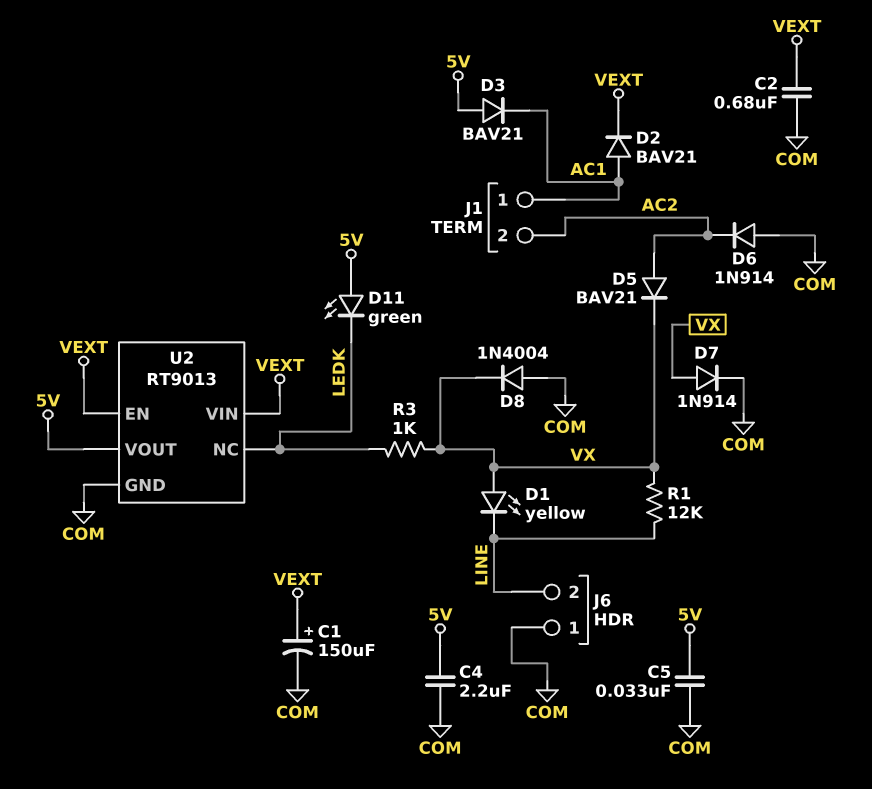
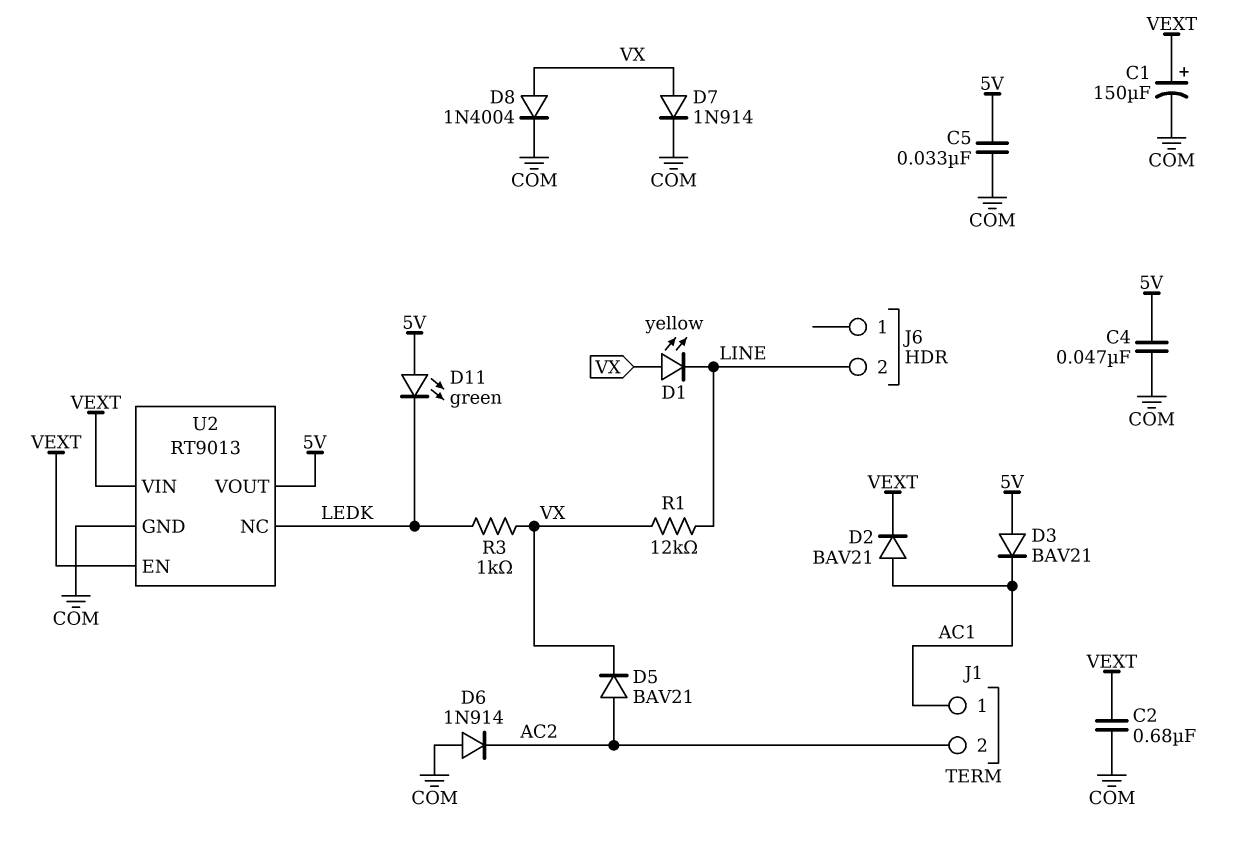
C4: 2.2uF (5V, COM) -> 47nF (5V, COM)
D8: diode 1N4004 (A COM, K VX) -> diode 1N4004 (A VX, K COM)
J6 pin 1: COM -> none

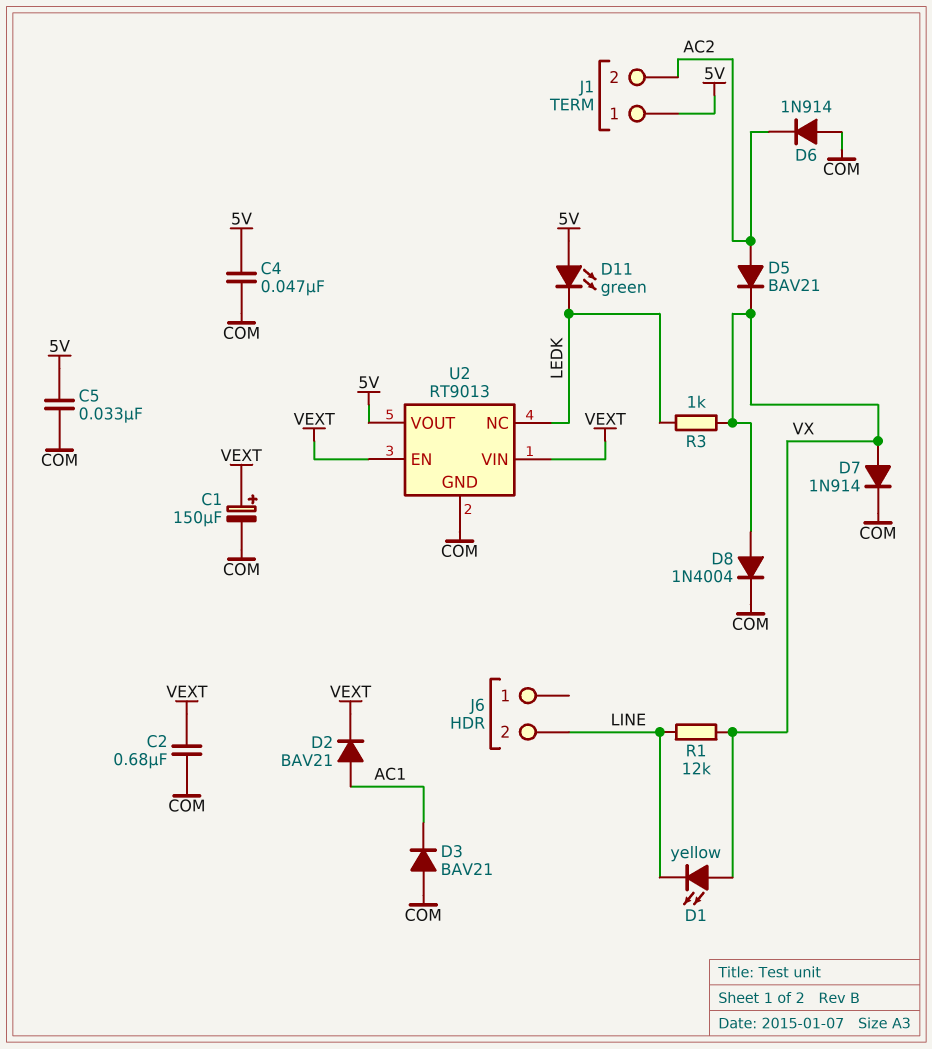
D3: diode BAV21 (A 5V, K AC1) -> diode BAV21 (A COM, K AC1)
J1 pin 1: AC1 -> 5V

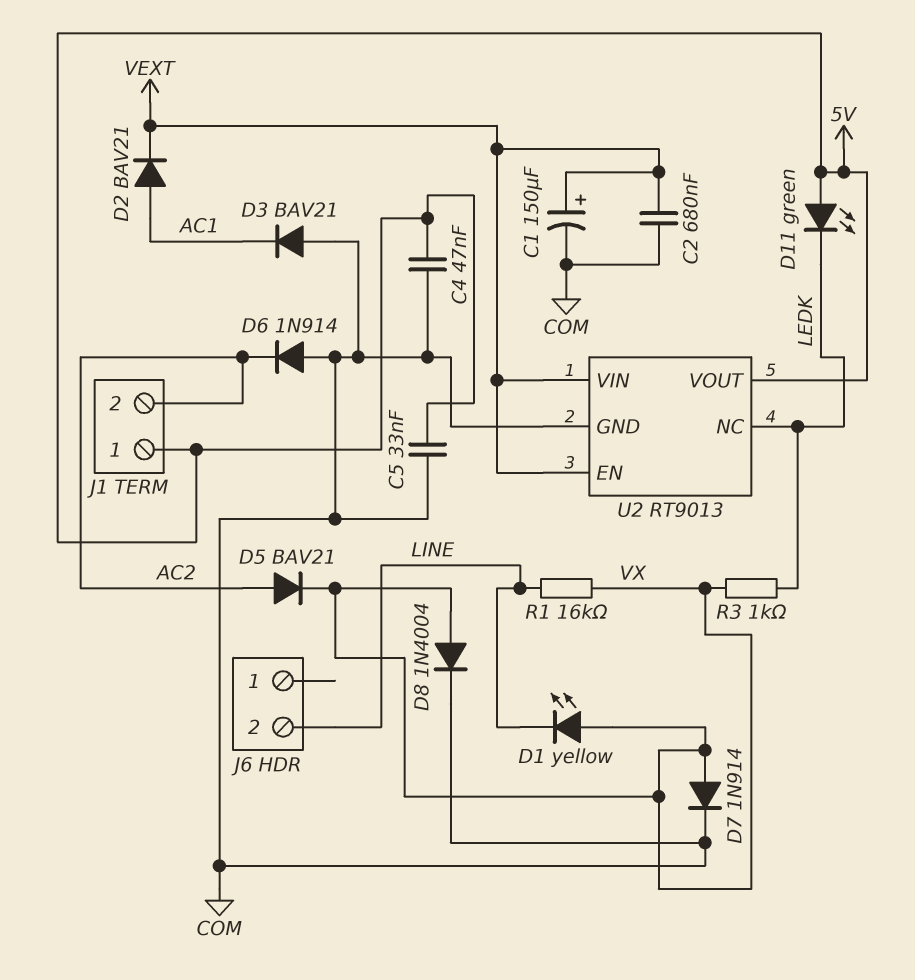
R1: 12k (LINE, VX) -> 16k (LINE, VX)

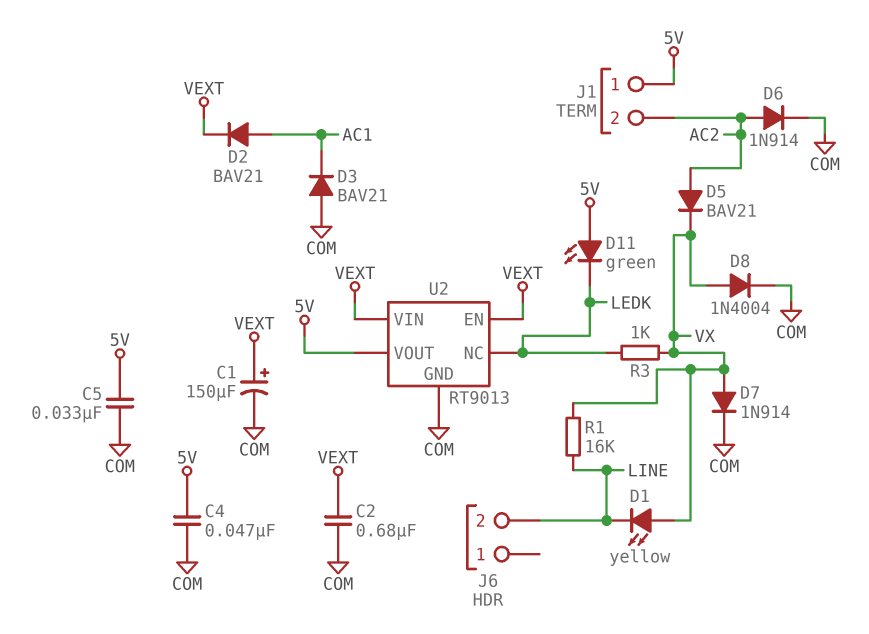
D6: diode 1N914 (A COM, K AC2) -> diode 1N914 (A AC2, K COM)

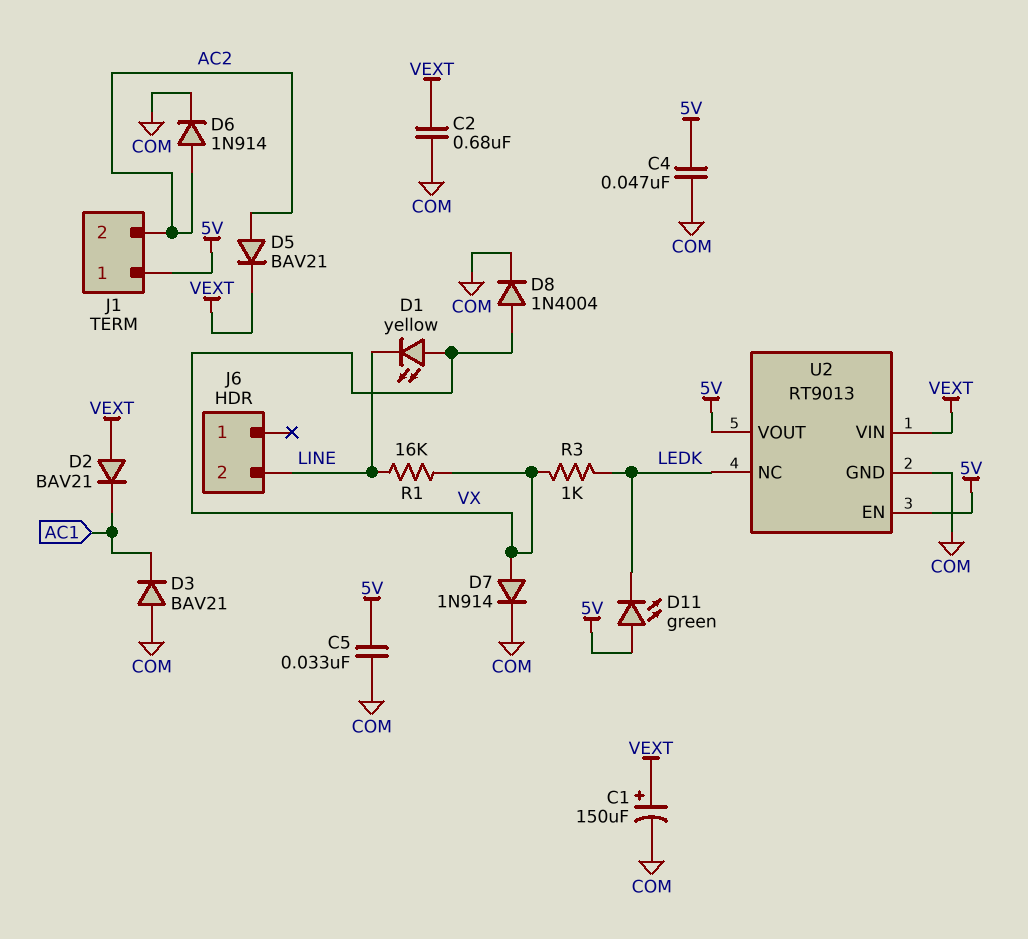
D2: diode BAV21 (A AC1, K VEXT) -> diode BAV21 (A VEXT, K AC1)
D5: diode BAV21 (A AC2, K VX) -> diode BAV21 (A AC2, K VEXT)
U2 pin EN: VEXT -> 5V

